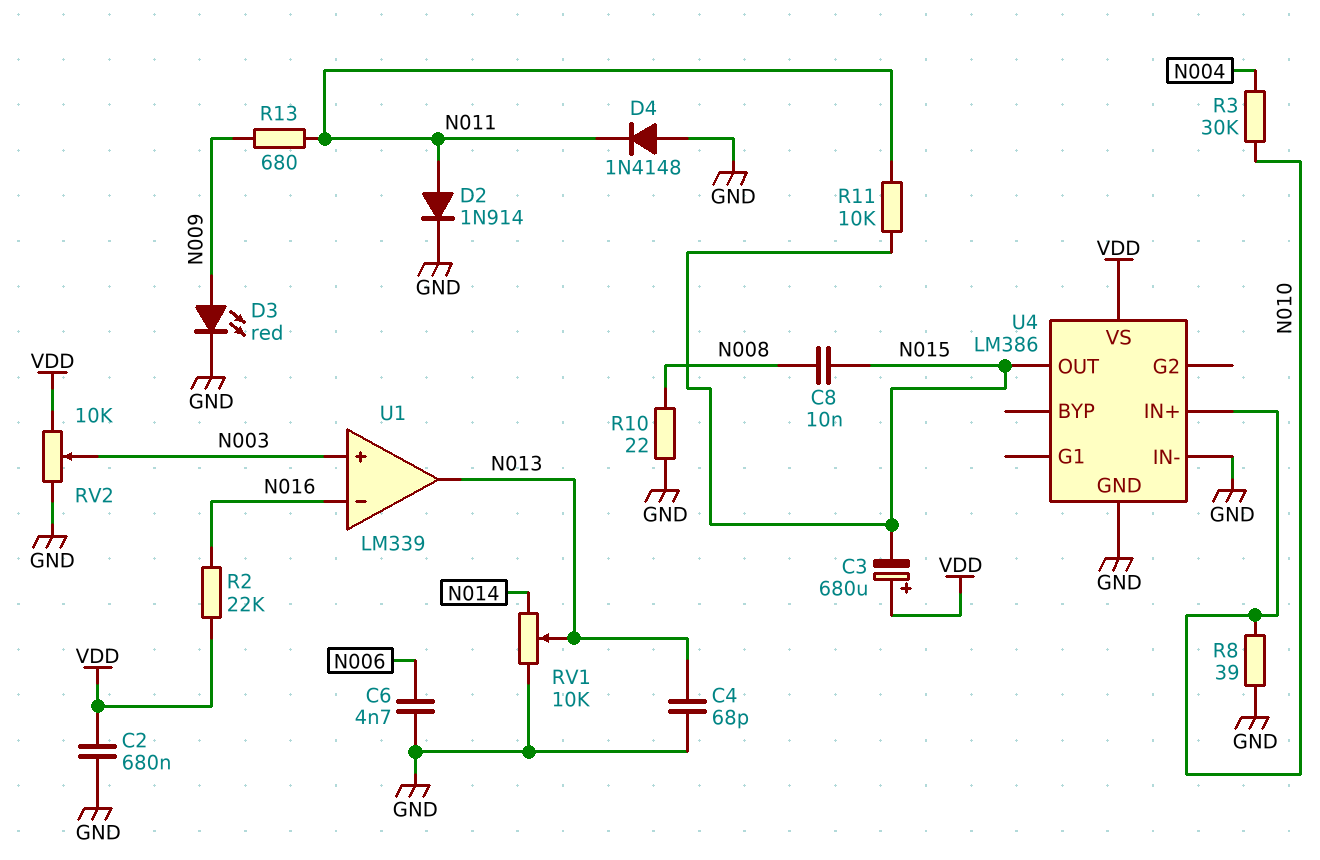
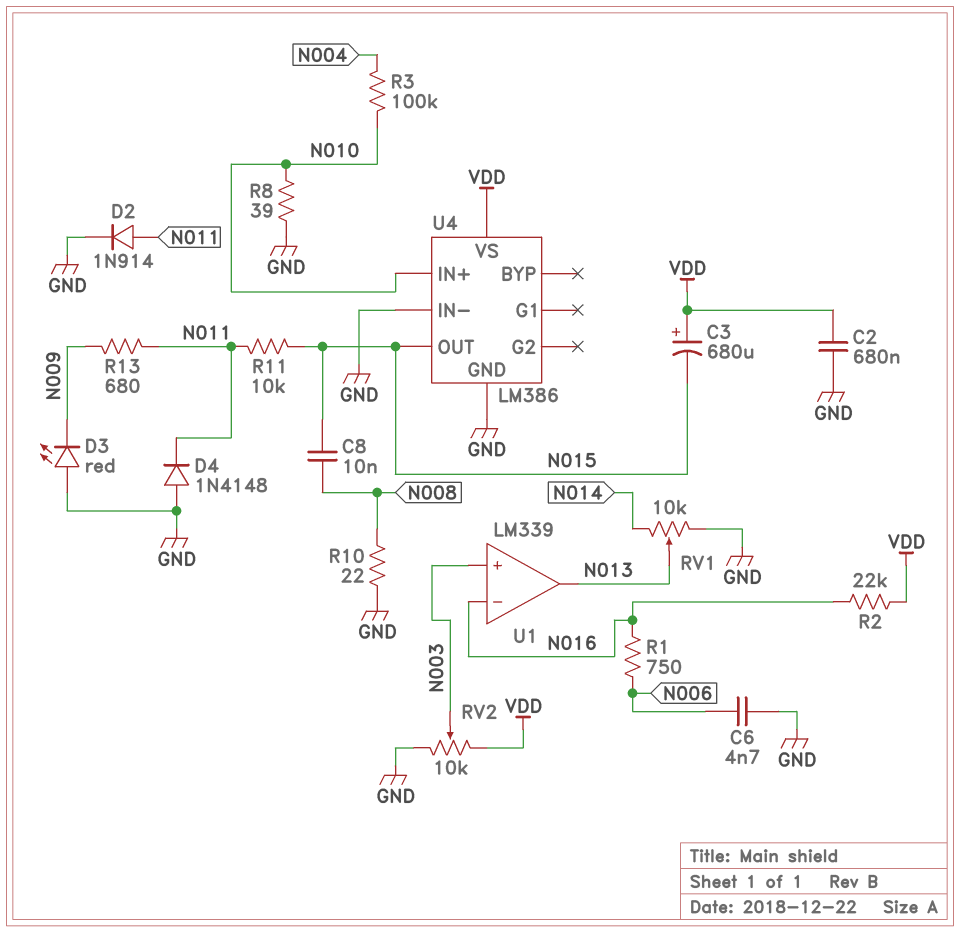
C4: 68pF (GND, N013) -> none
D3: LED red (A N009, K GND) -> LED red (A GND, K N009)
R1: none -> 750 (N006, N016)
R3: 30k (N004, N010) -> 100k (N004, N010)

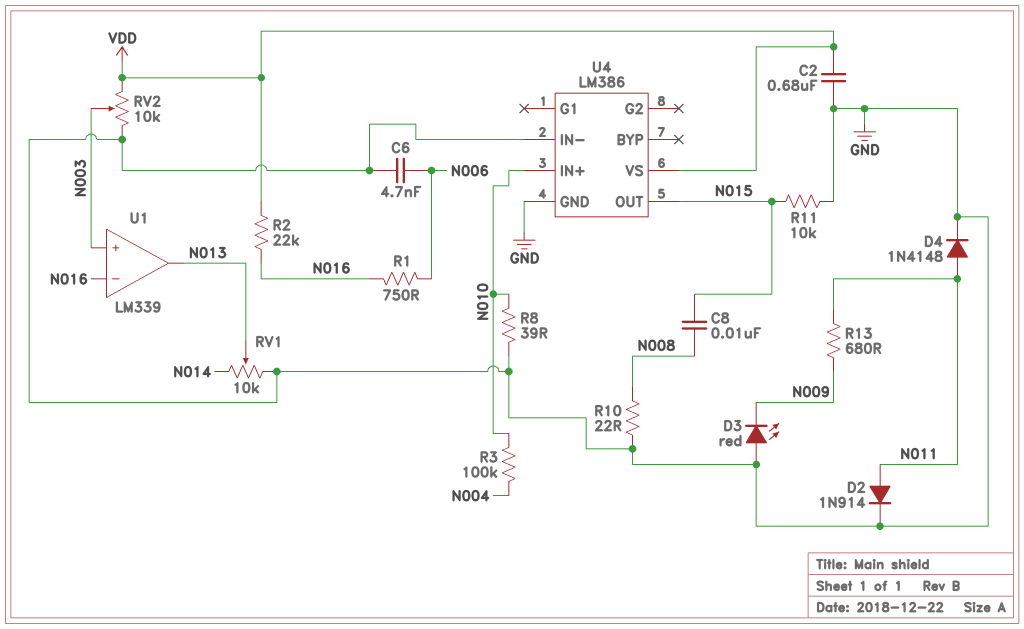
C3: 680uF (plus VDD, minus N015) -> none
D4: diode 1N4148 (A GND, K N011) -> diode 1N4148 (A N011, K GND)
R11: 10k (N011, N015) -> 10k (GND, N015)

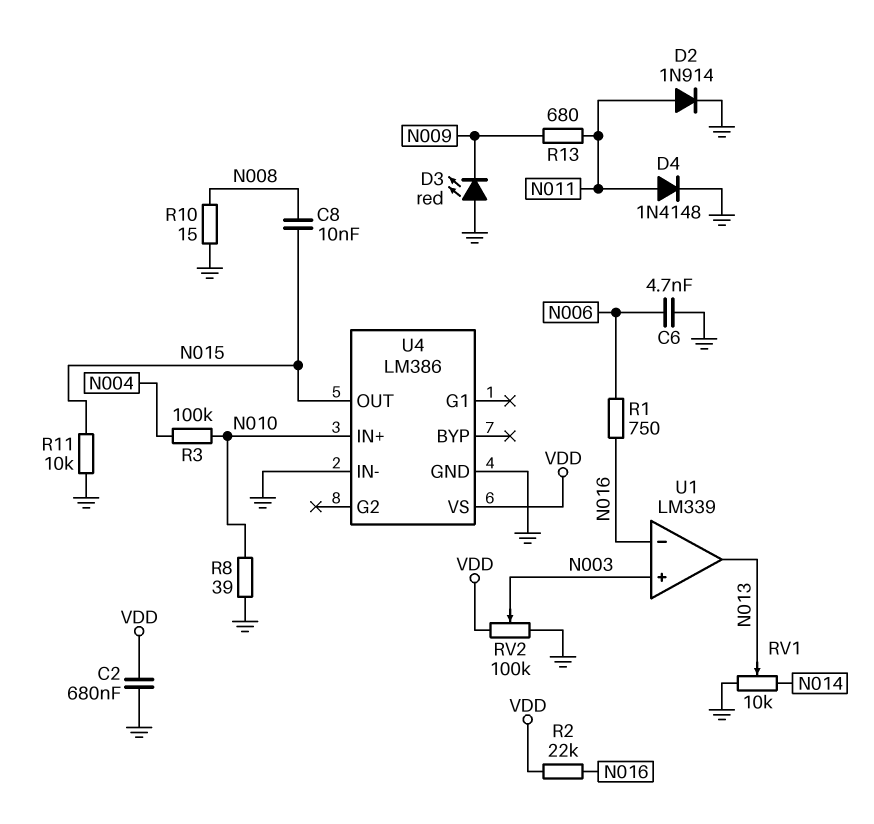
R10: 22 (GND, N008) -> 15 (GND, N008)
RV2: 10k (GND, VDD, wiper N003) -> 100k (GND, VDD, wiper N003)

